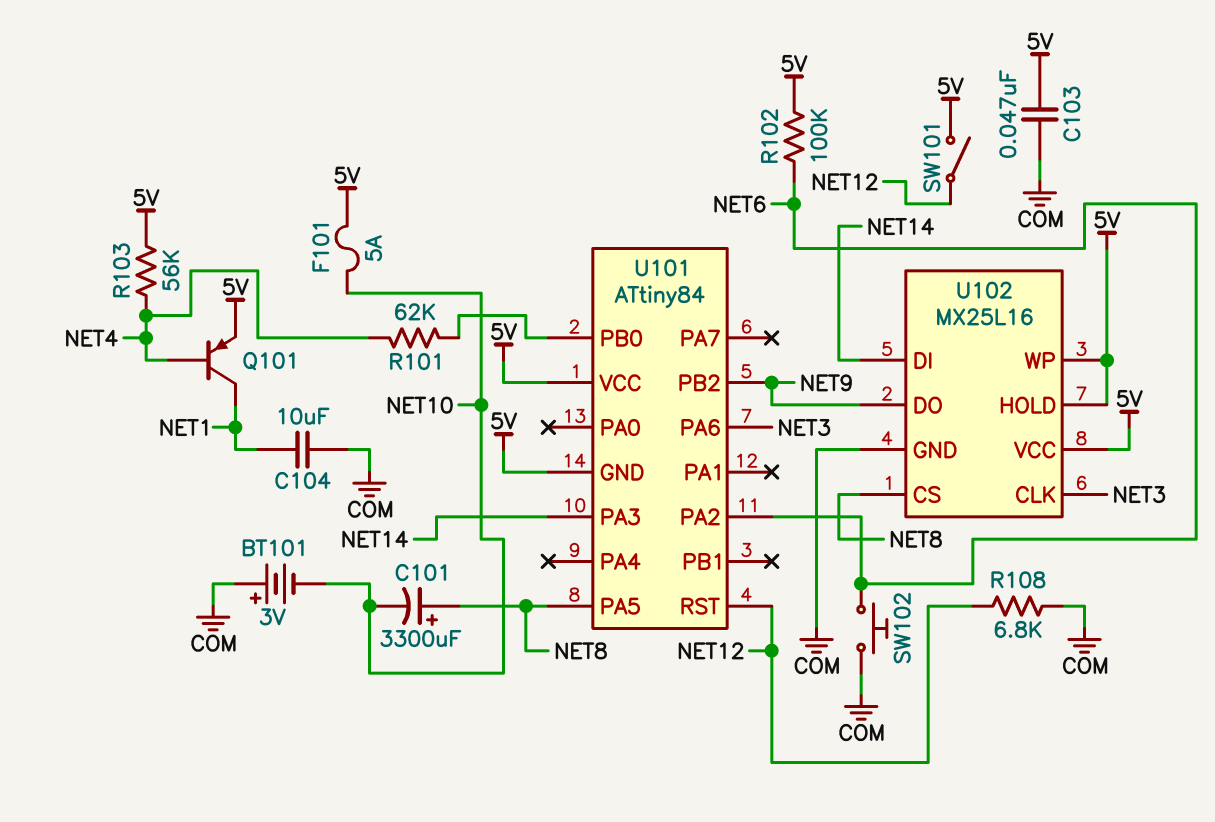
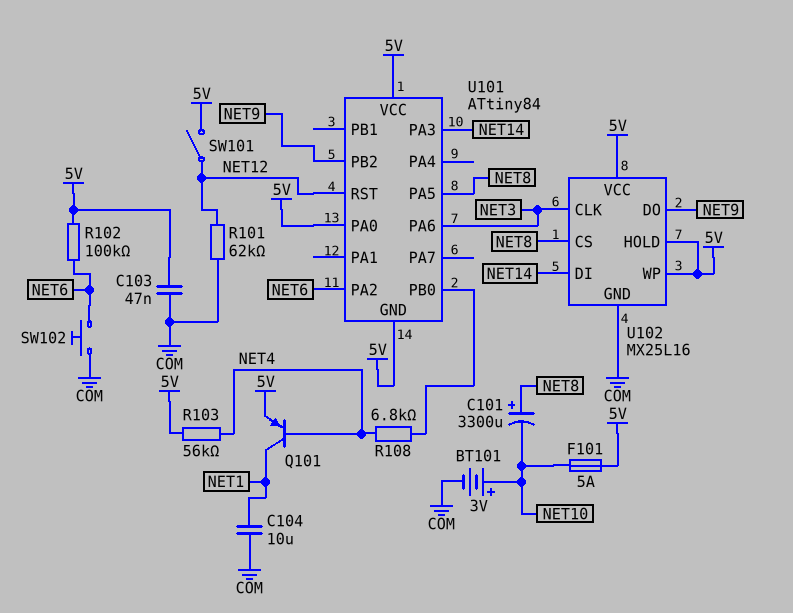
BT101: 3V (plus COM, minus NET10) -> 3V (plus NET10, minus COM)
R101: 62k (NET4, U101/PB0) -> 62k (COM, NET12)
R108: 6.8k (COM, NET12) -> 6.8k (NET4, U101/PB0)
U101 pin PA0: none -> 5V

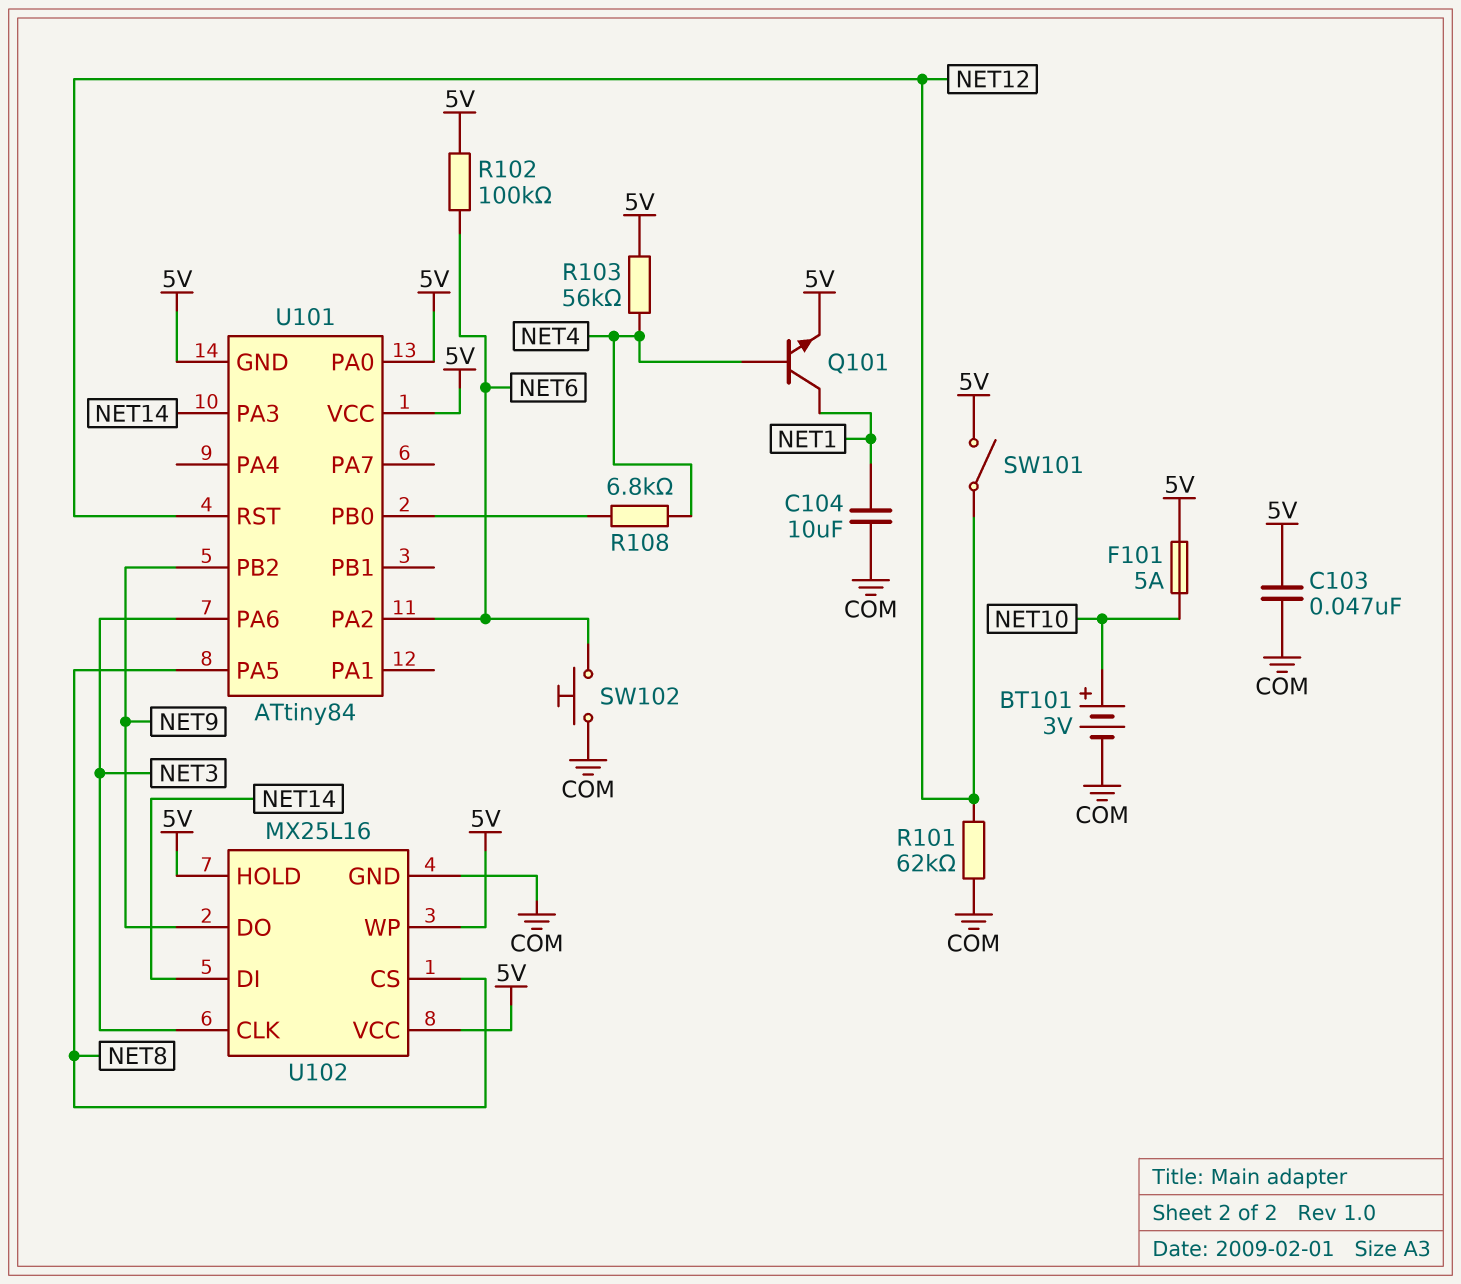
C101: 3300uF (plus NET8, minus NET10) -> none
Q101: PNP (B NET4, C NET1, E 5V) -> NPN (B NET4, C NET1, E 5V)

